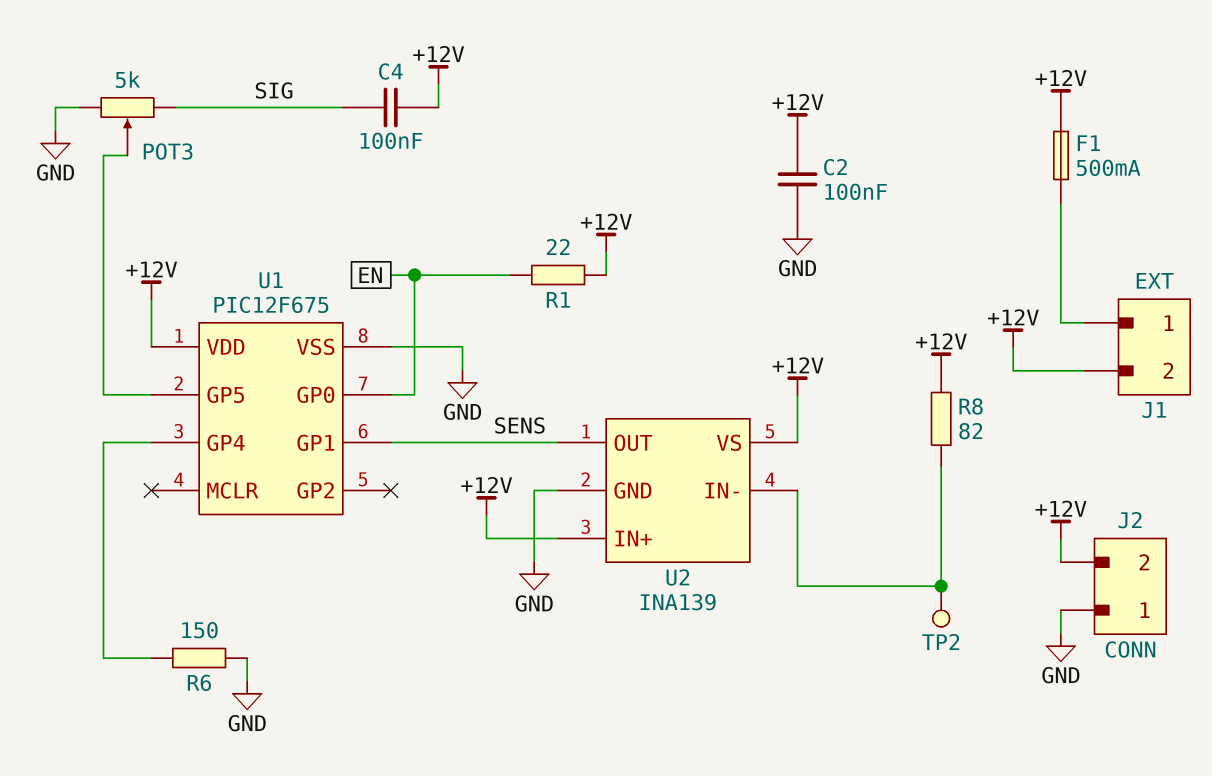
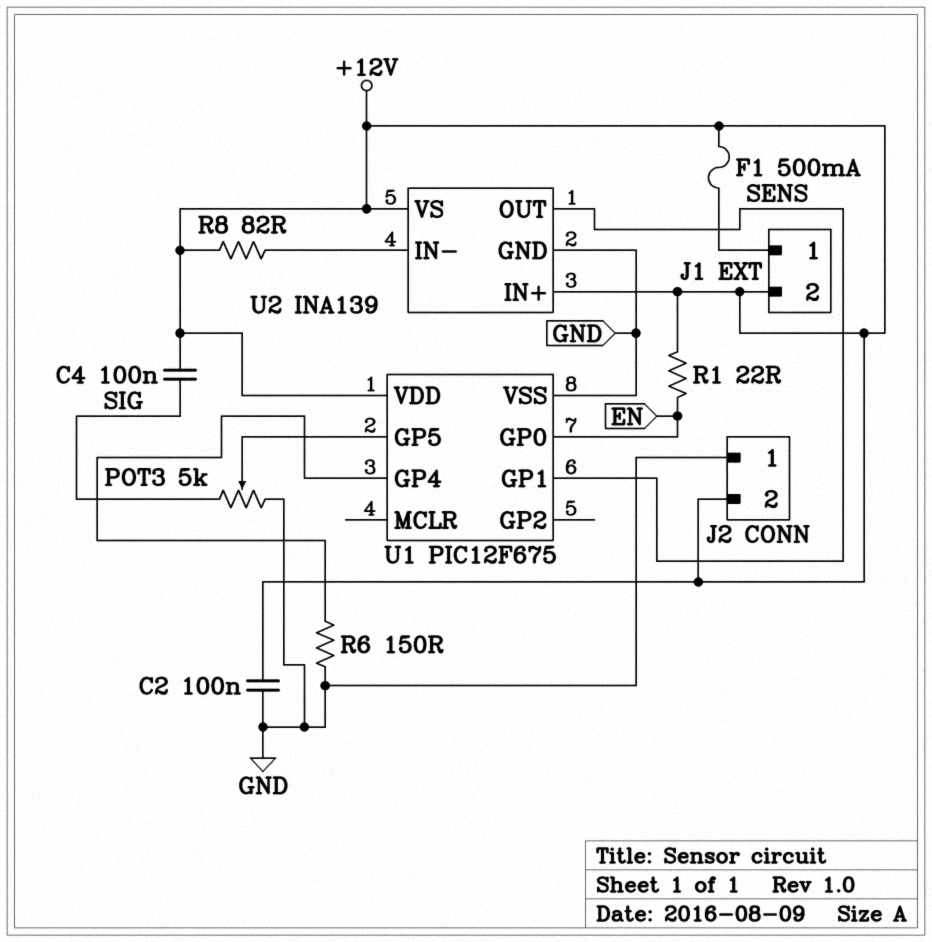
TP2: test point (U2/IN-) -> none

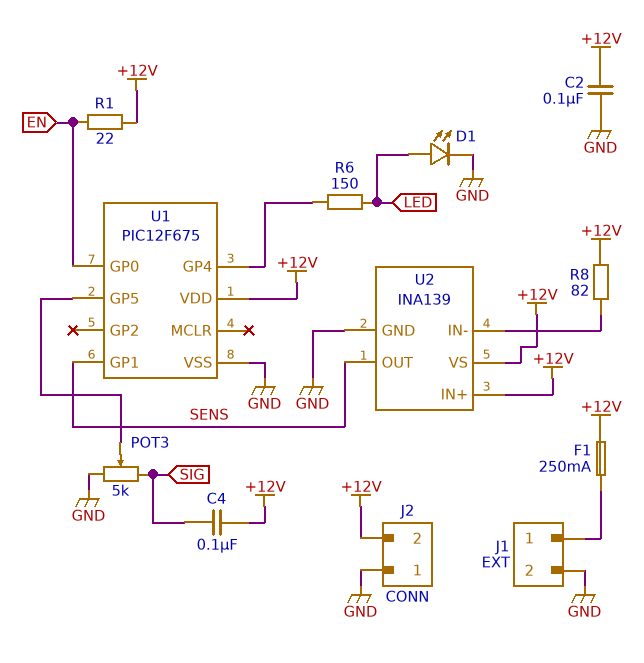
D1: none -> LED (A LED, K GND)
F1: 500mA (+12V, J1/1) -> 250mA (+12V, J1/1)
J1 pin 2: +12V -> GND
R6: 150 (GND, U1/GP4) -> 150 (LED, U1/GP4)

